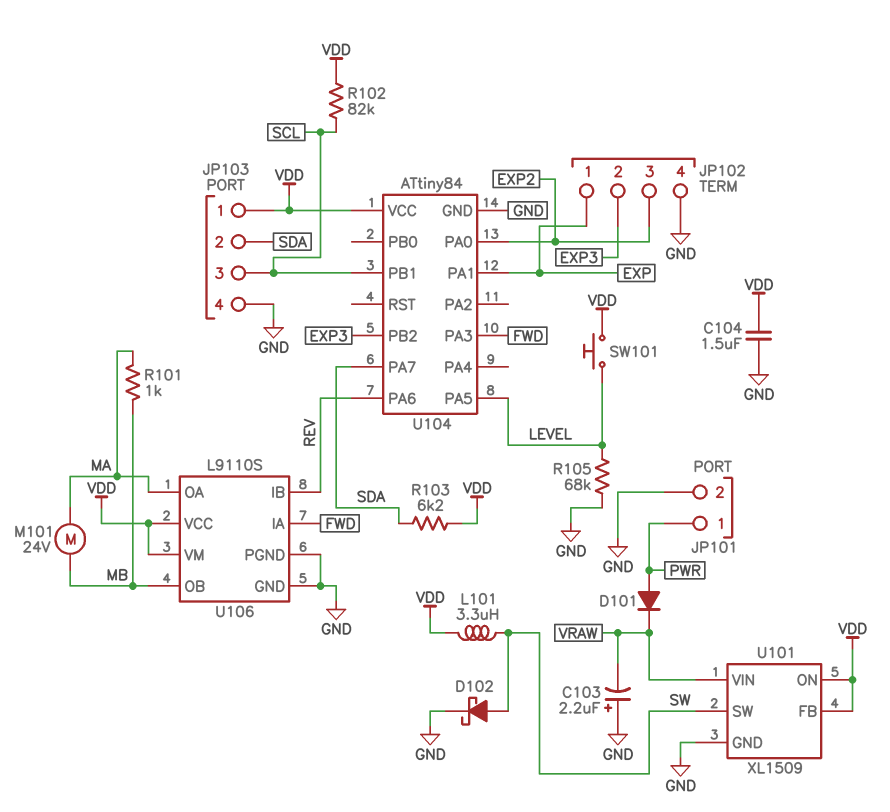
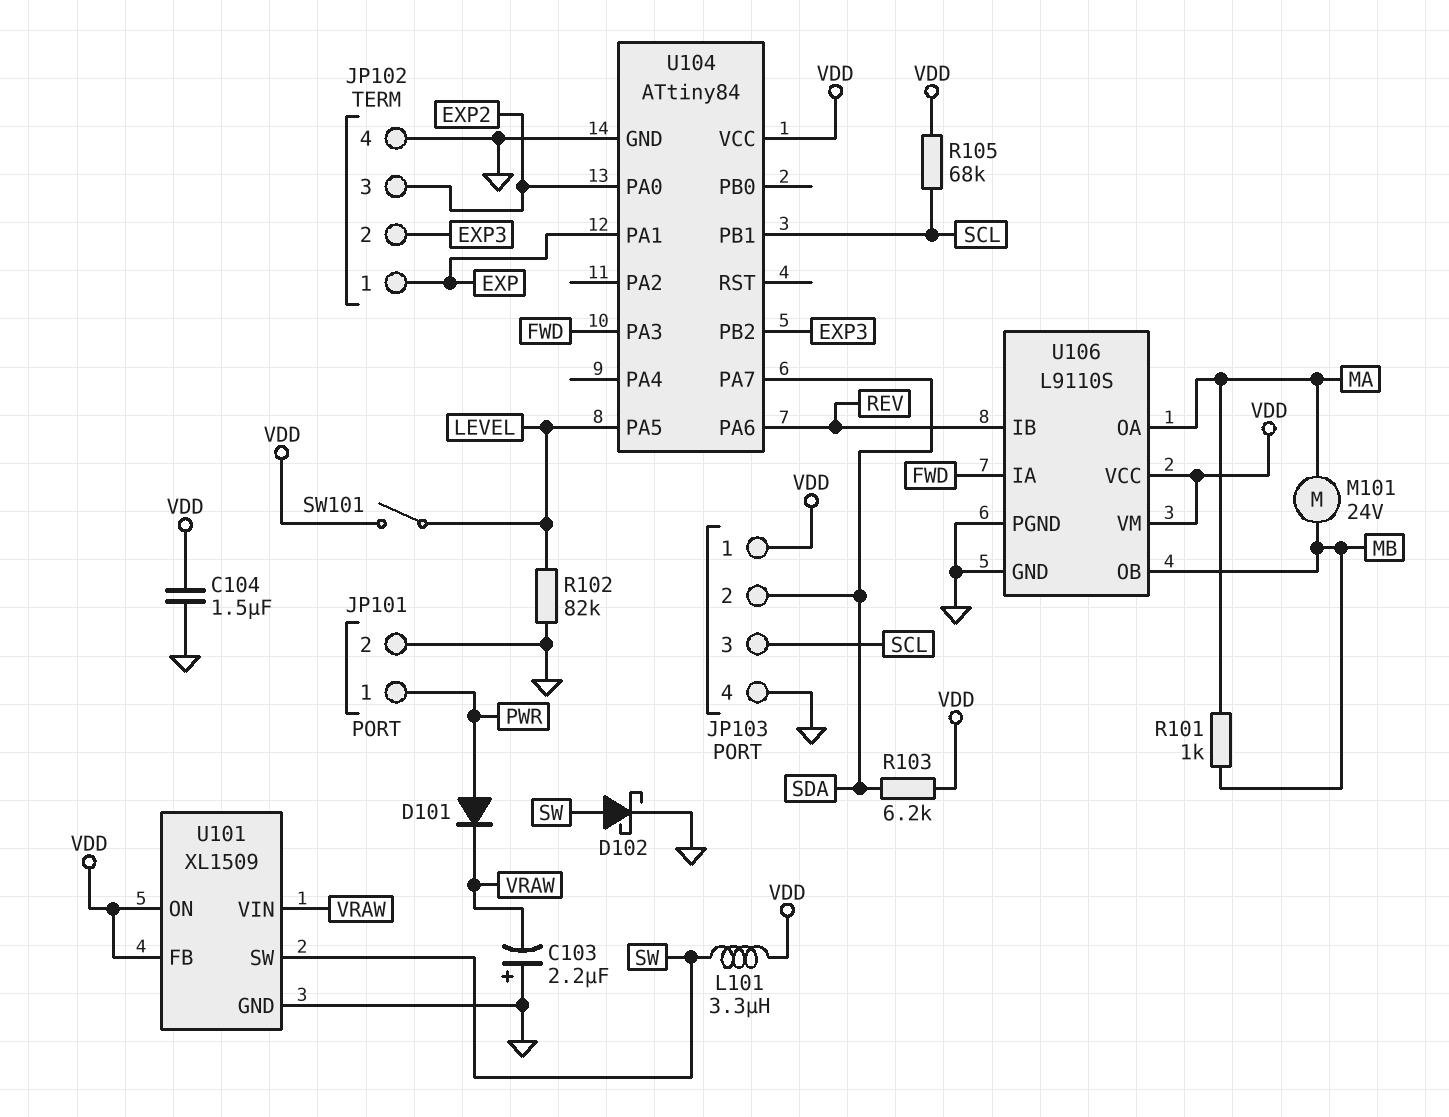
R102: 82k (SCL, VDD) -> 82k (GND, LEVEL)
R105: 68k (GND, LEVEL) -> 68k (SCL, VDD)
SW101: button (LEVEL, VDD) -> switch (LEVEL, VDD)

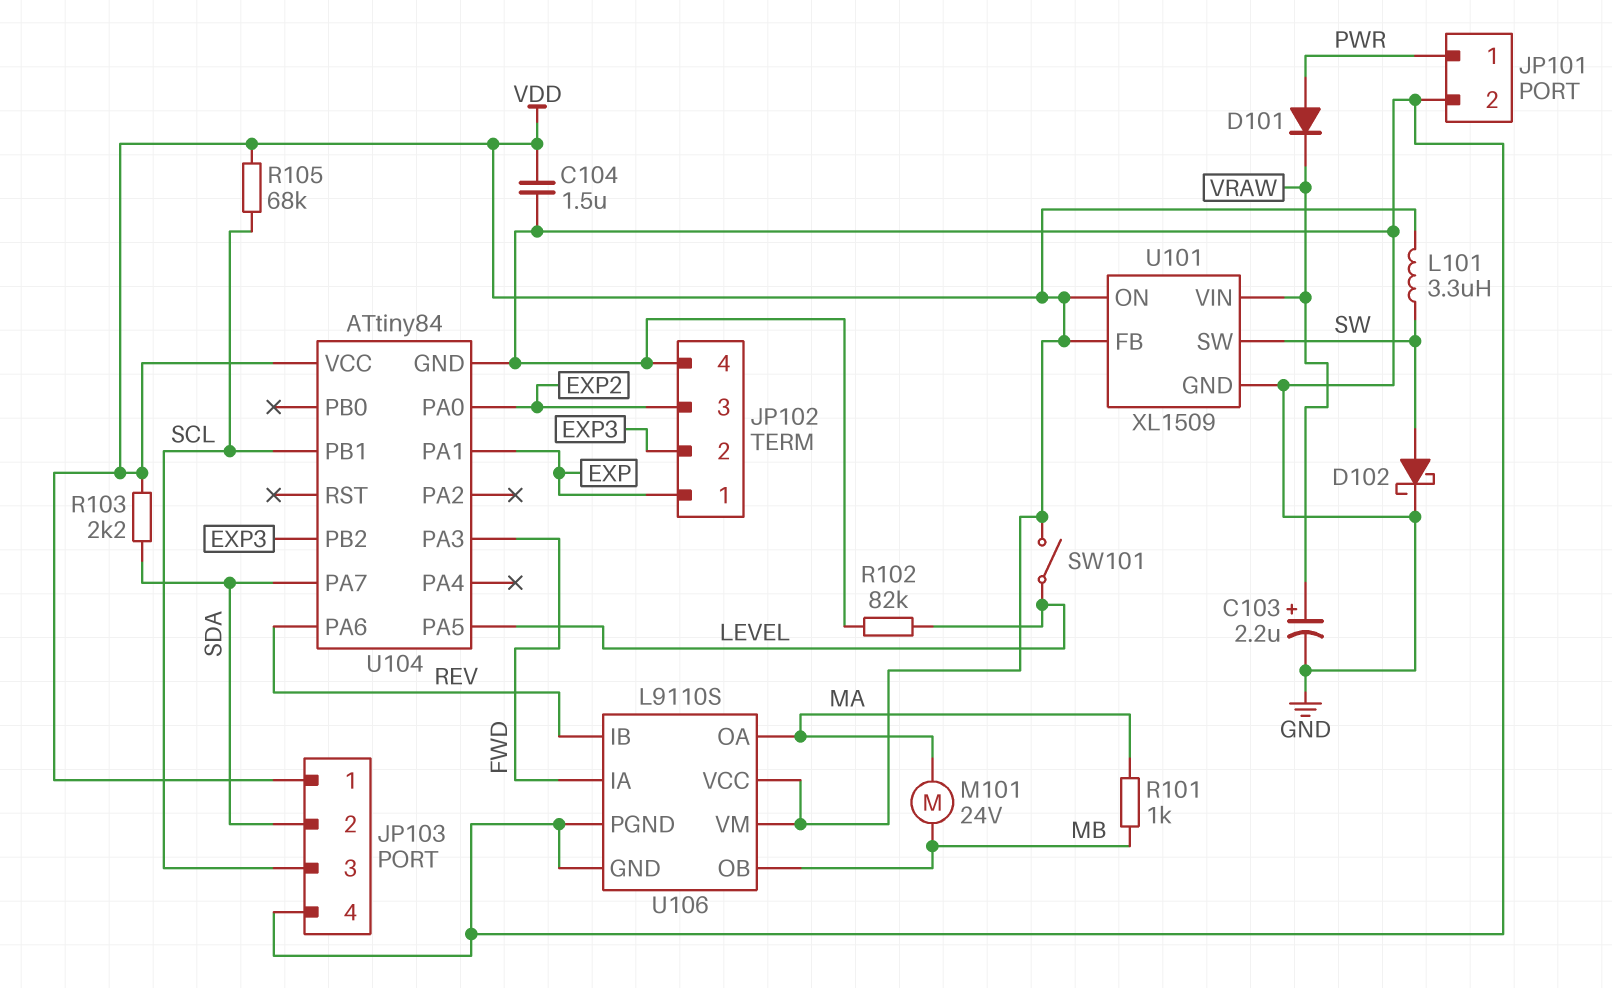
C103: 2.2uF (plus GND, minus VRAW) -> 2.2uF (plus VRAW, minus GND)
R103: 6.2k (SDA, VDD) -> 2.2k (SDA, VDD)

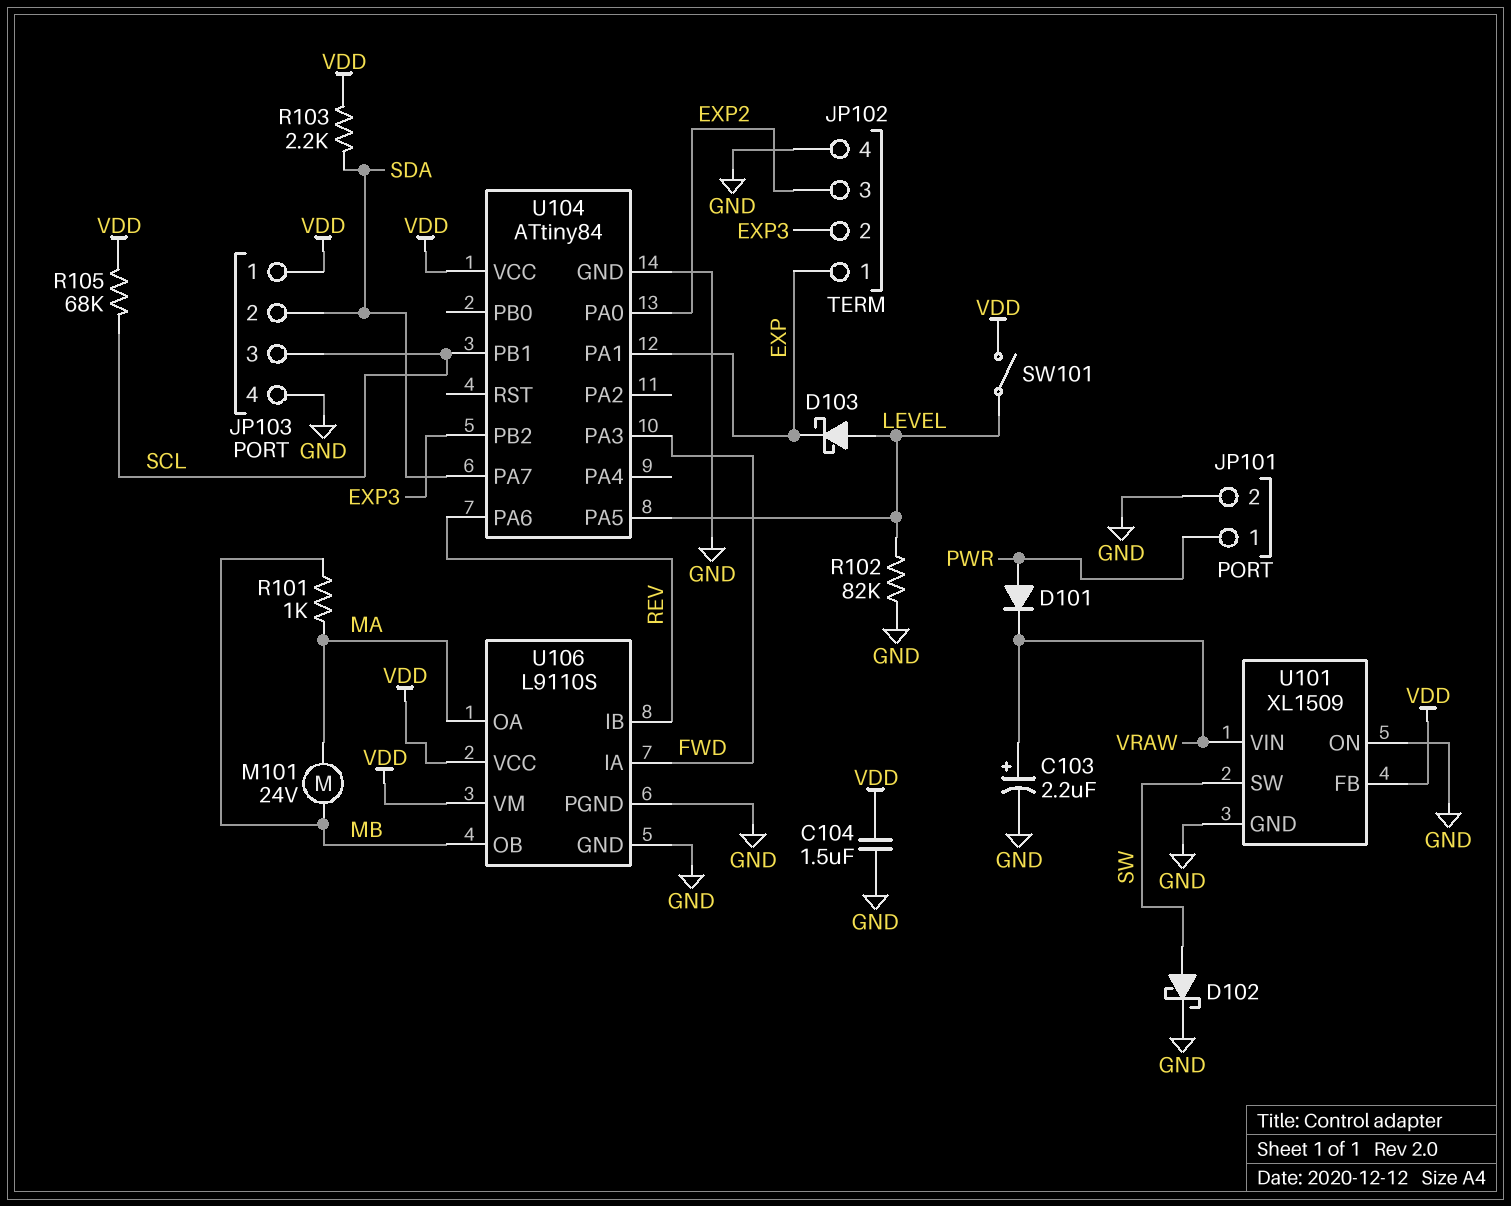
D103: none -> schottky (A LEVEL, K EXP)
L101: 3.3uH (SW, VDD) -> none
U101 pin ON: VDD -> GND

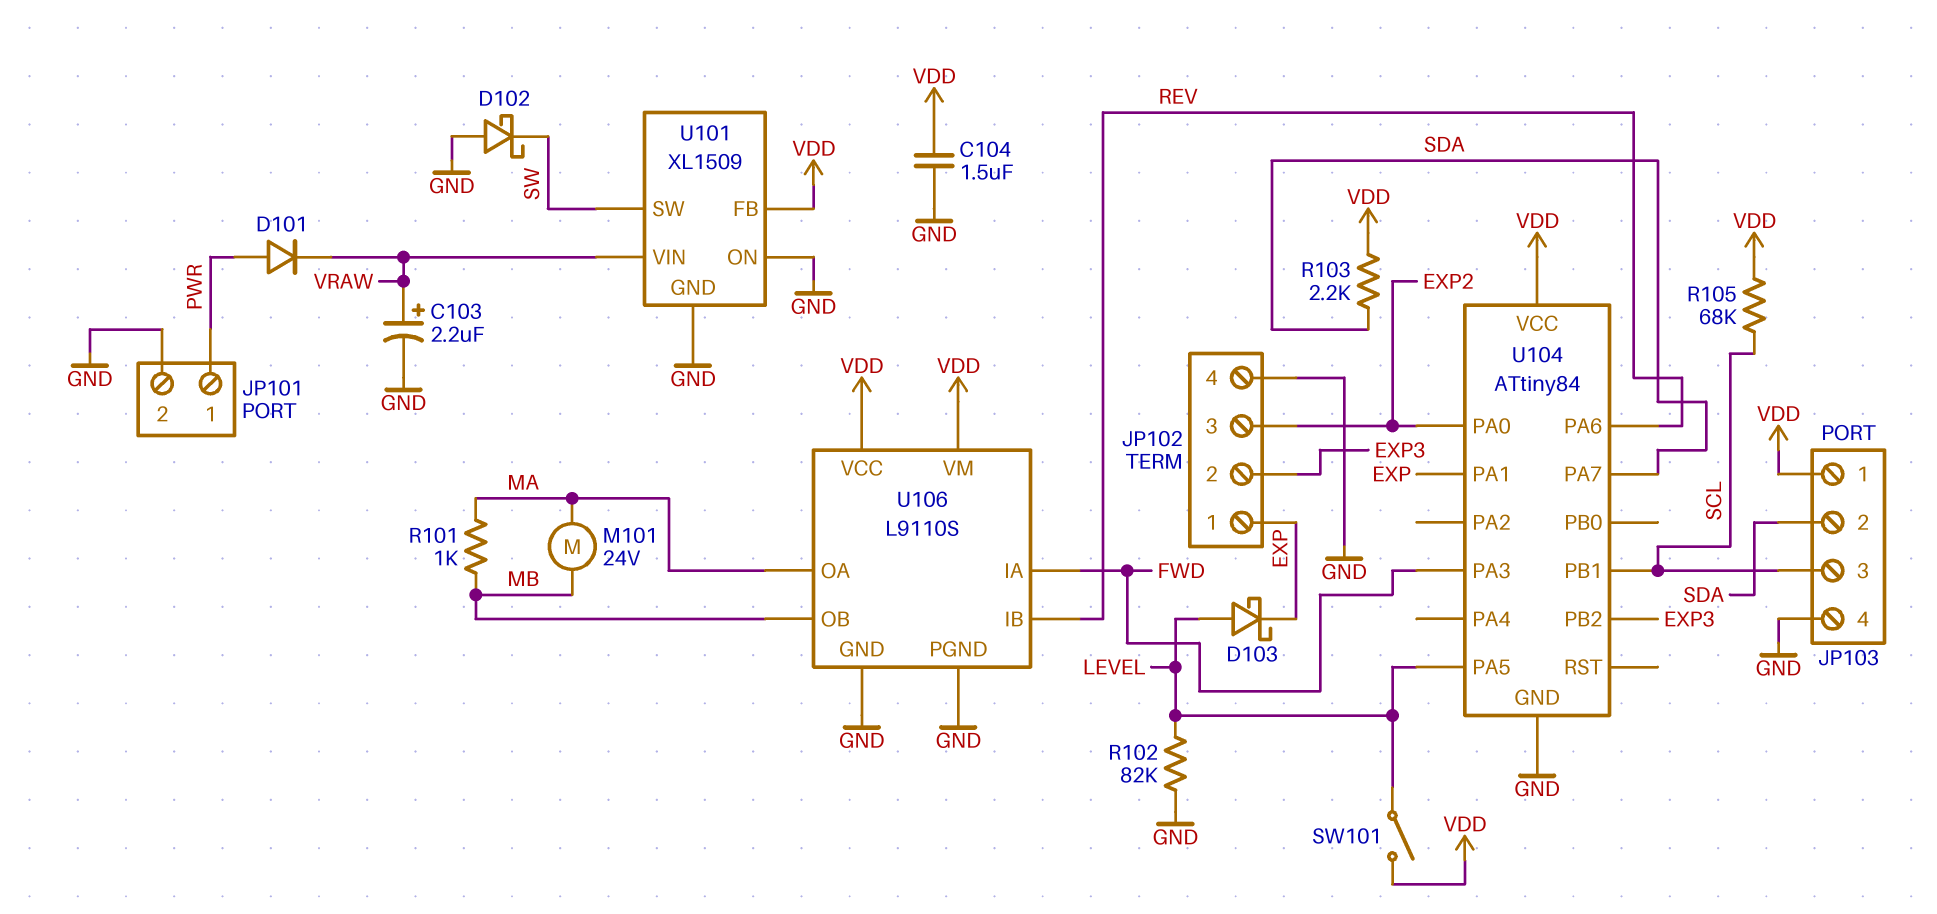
D102: schottky (A SW, K GND) -> schottky (A GND, K SW)

